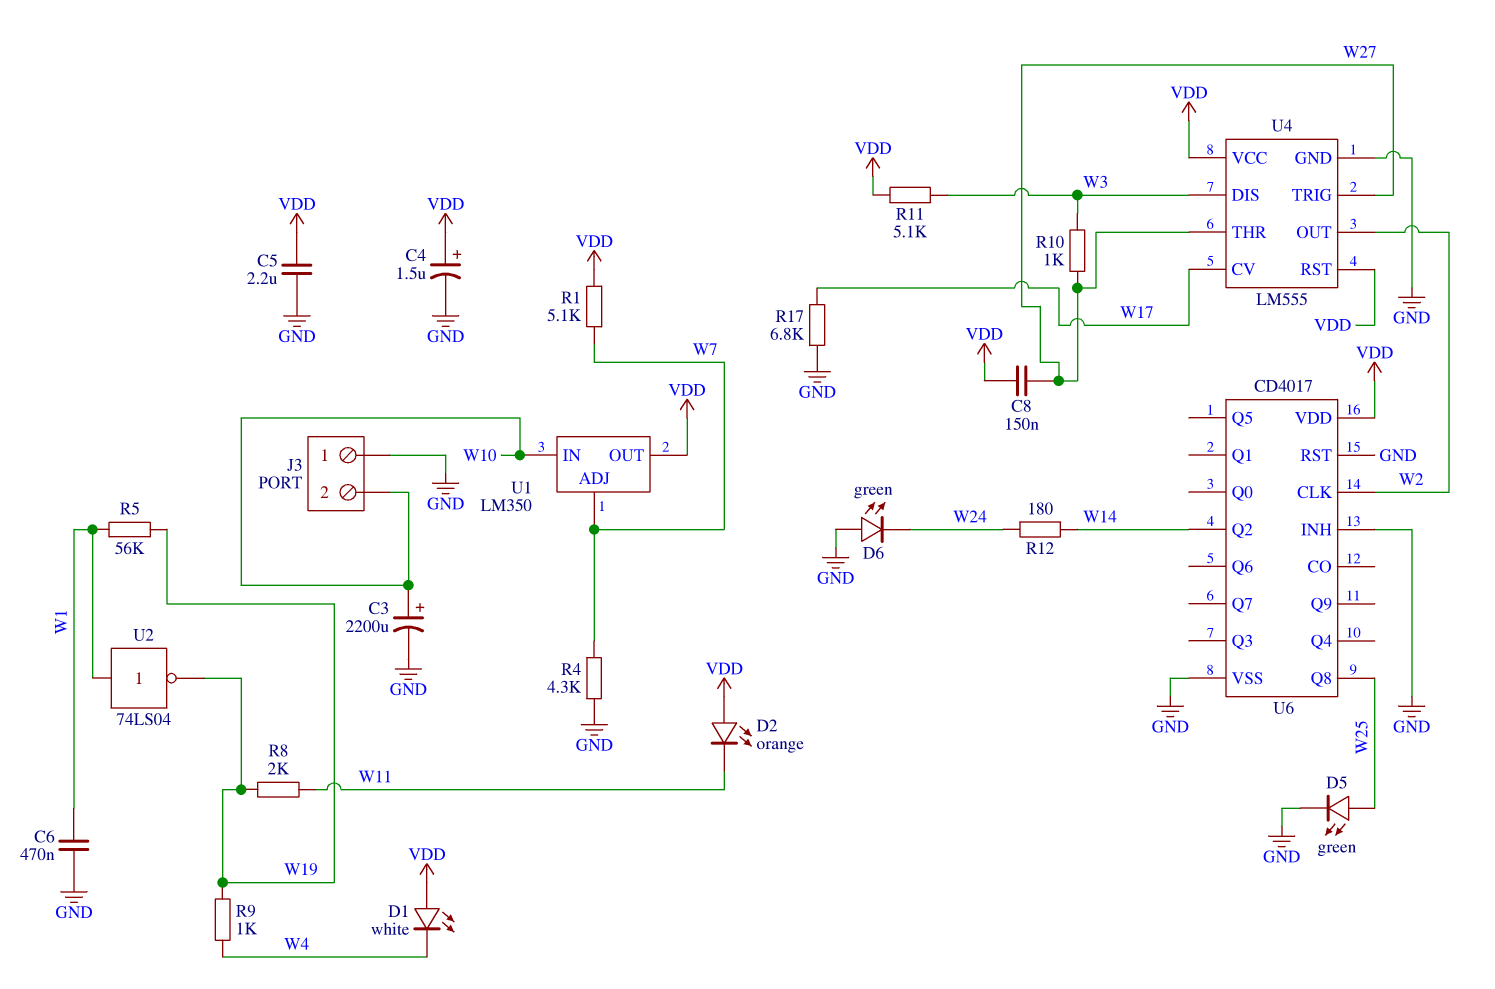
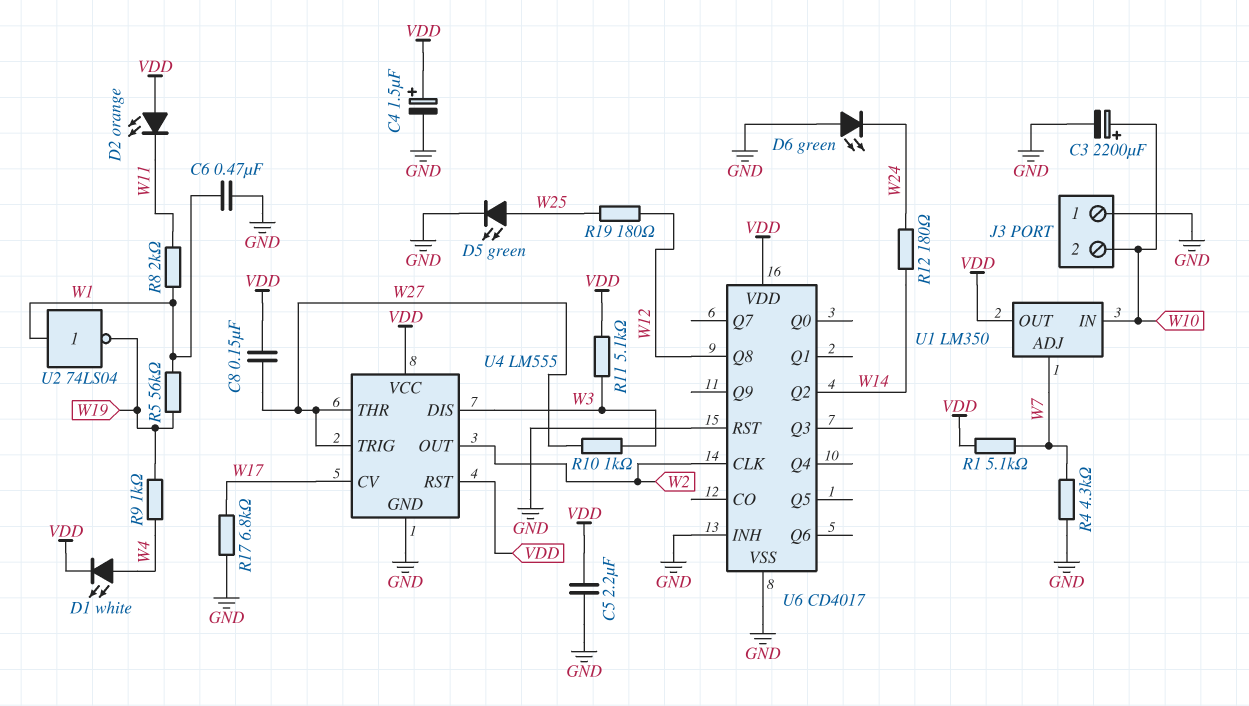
D1: LED white (A VDD, K W4) -> LED white (A W4, K VDD)
R8: 2k (W11, W19) -> 2k (W1, W11)
R19: none -> 180 (W12, W25)
U6 pin Q8: W25 -> W12

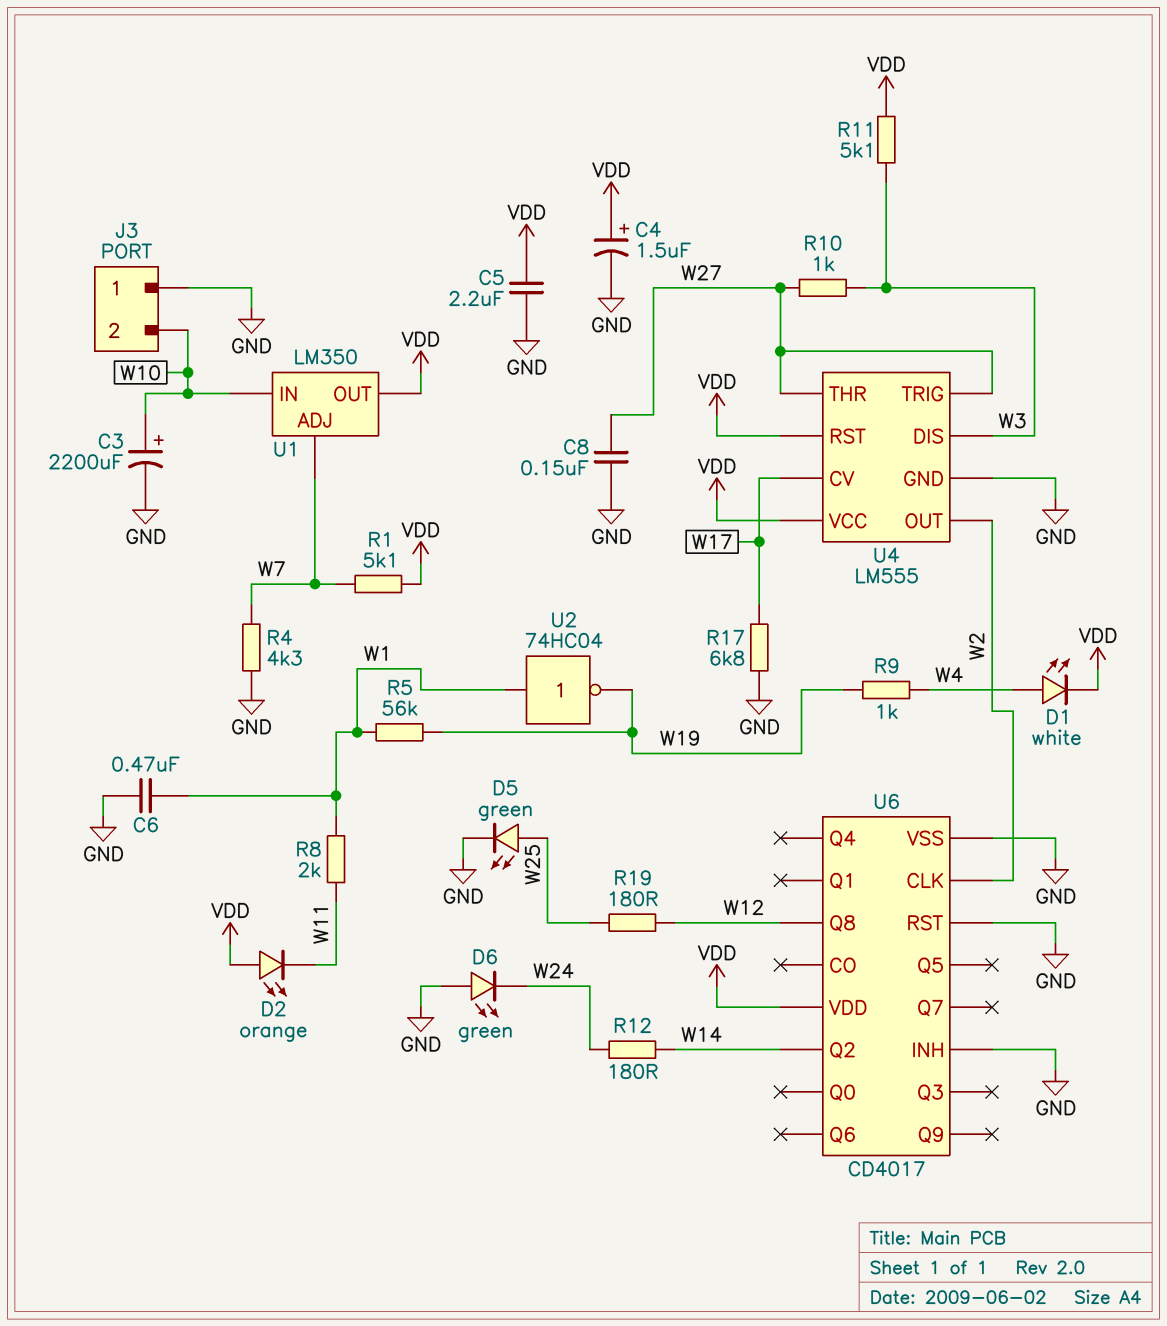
C8: 150nF (VDD, W27) -> 150nF (GND, W27)
U2: NOT 74LS04 (in W1, out W19) -> NOT 74HC04 (in W1, out W19)

